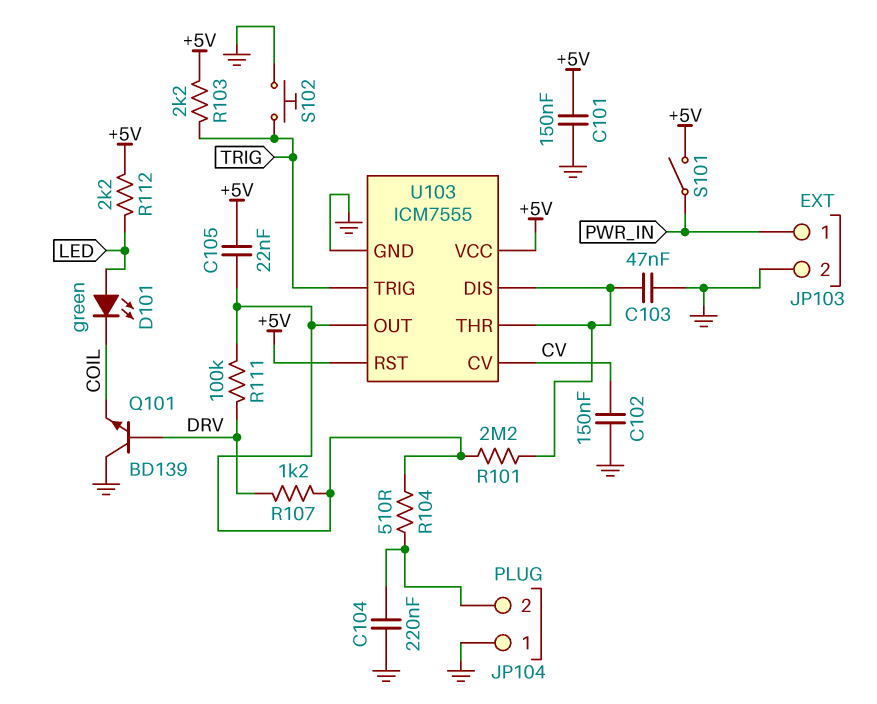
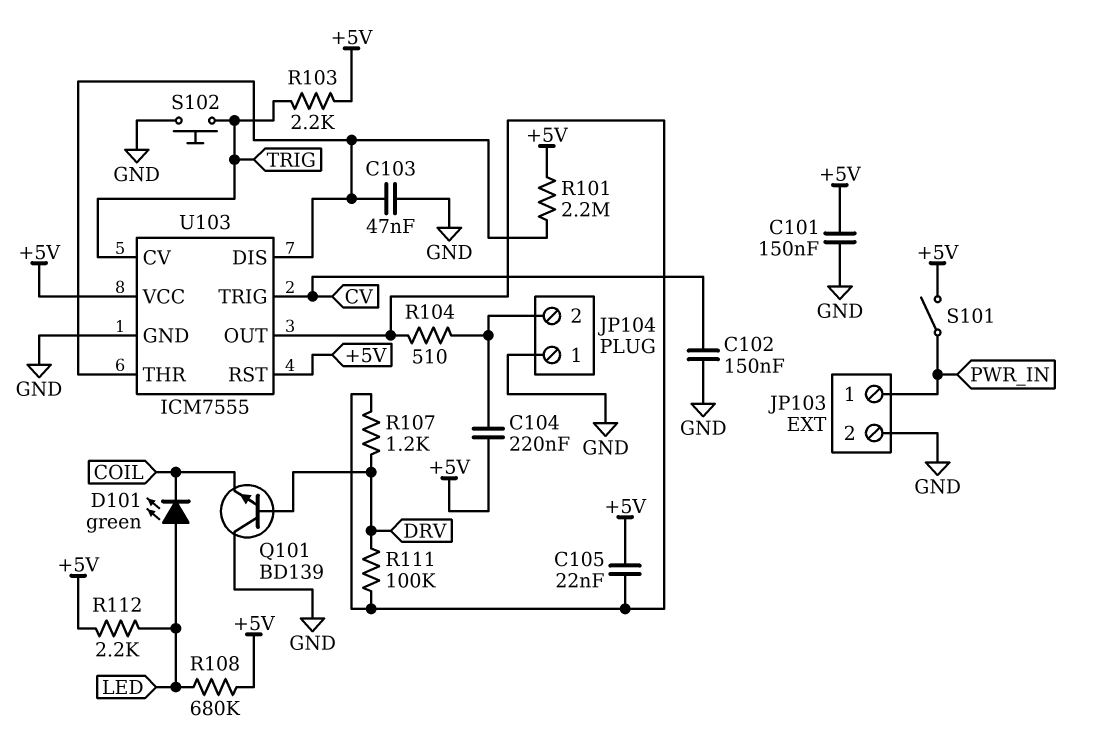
C104: 220nF (GND, JP104/2) -> 220nF (+5V, JP104/2)
R101: 2.2M (U103/DIS, U103/OUT) -> 2.2M (+5V, U103/DIS)
R108: none -> 680k (+5V, LED)
U103 pin CV: CV -> TRIG
U103 pin TRIG: TRIG -> CV

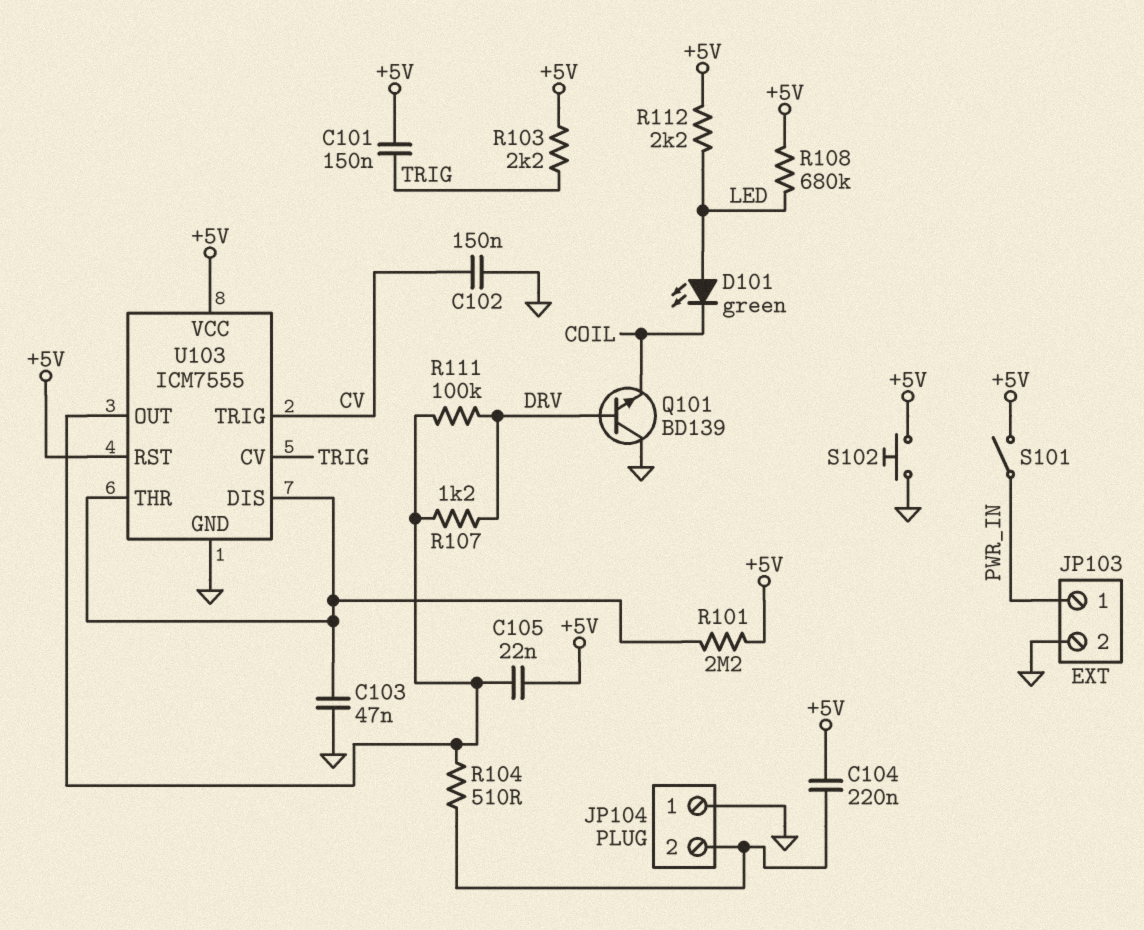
C101: 150nF (+5V, GND) -> 150nF (+5V, TRIG)
S102: button (GND, TRIG) -> button (+5V, GND)

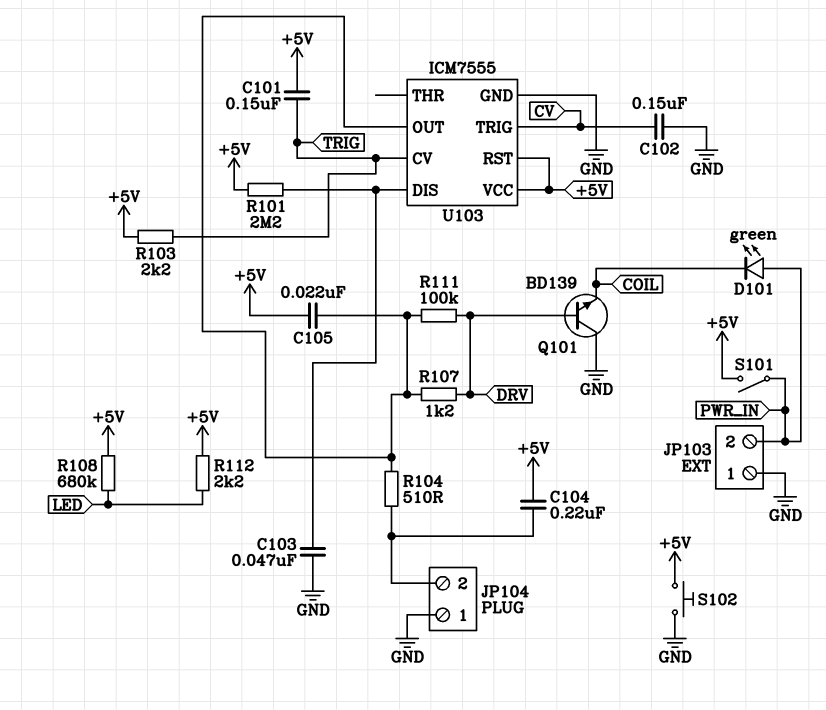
D101: LED green (A LED, K COIL) -> LED green (A PWR_IN, K COIL)
JP103 pin 1: PWR_IN -> GND
JP103 pin 2: GND -> PWR_IN
U103 pin THR: U103/DIS -> none

